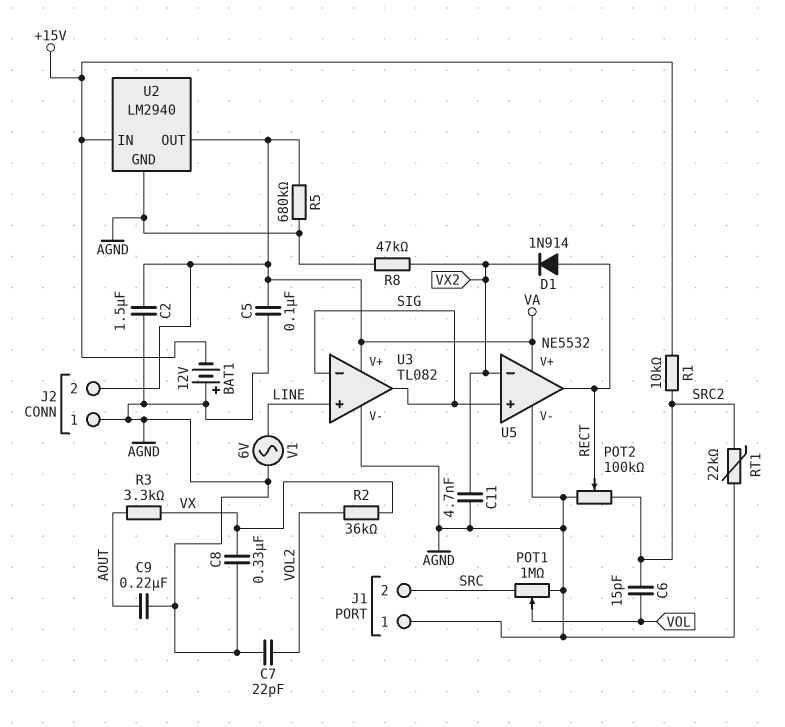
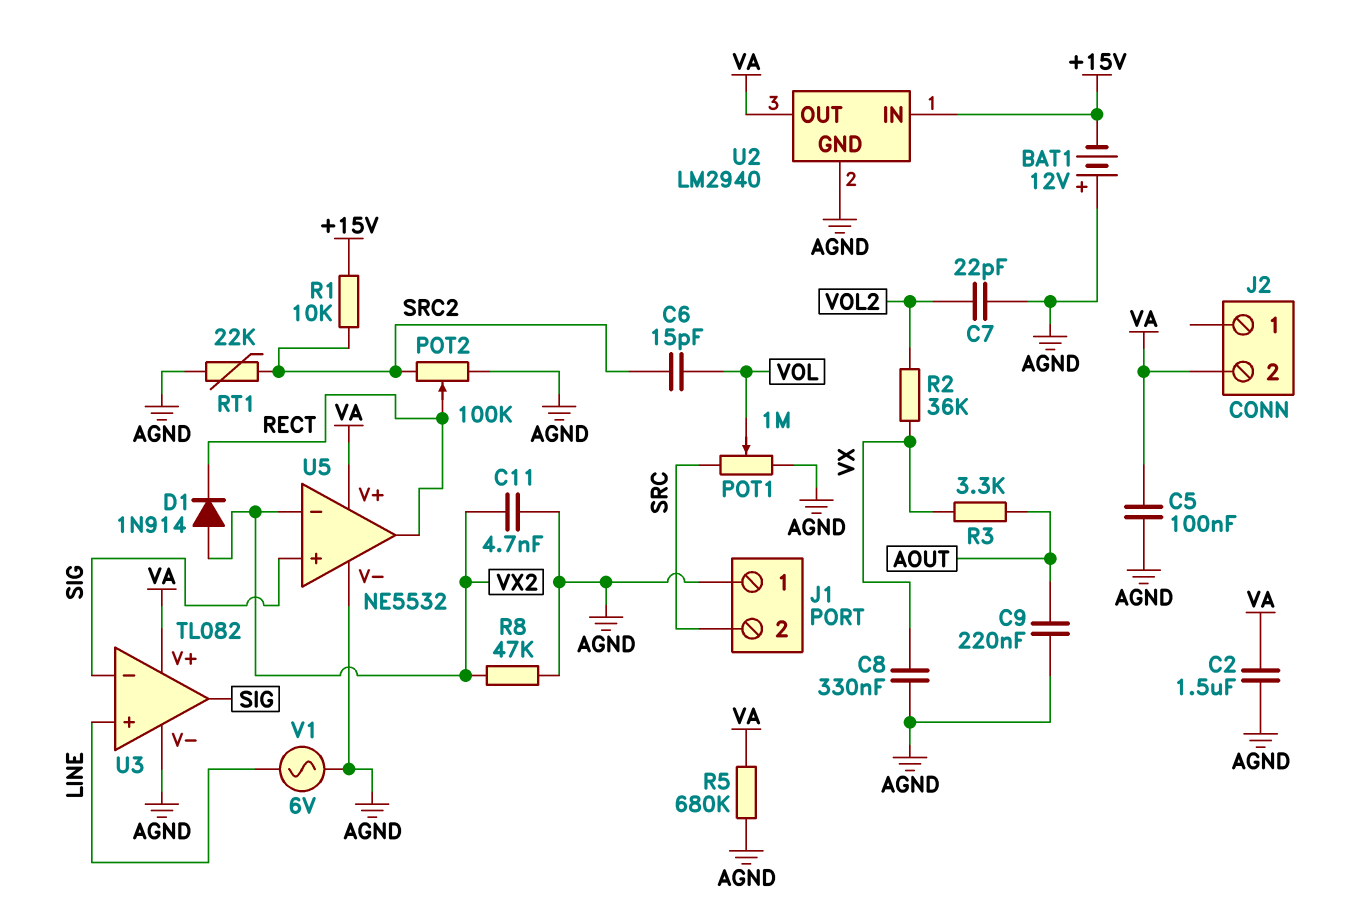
D1: diode 1N914 (A RECT, K VX2) -> diode 1N914 (A VX2, K RECT)
J2 pin 1: AGND -> none

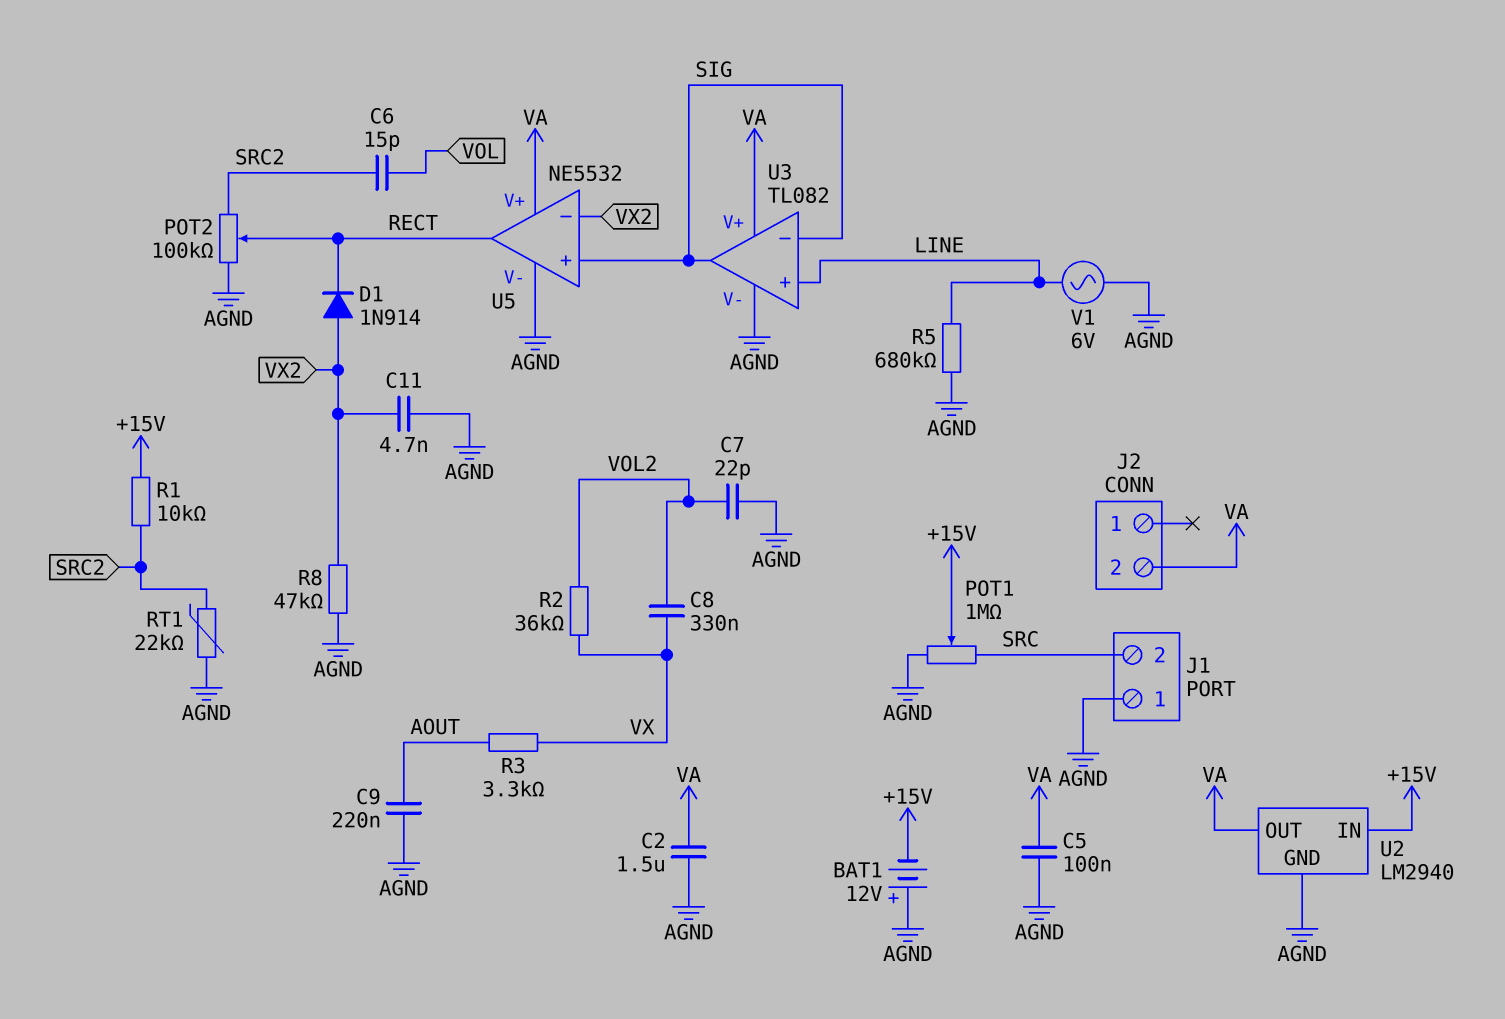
C8: 330nF (AGND, VX) -> 330nF (VOL2, VX)
POT1: 1M (AGND, SRC, wiper VOL) -> 1M (AGND, SRC, wiper +15V)
R5: 680k (AGND, VA) -> 680k (AGND, LINE)

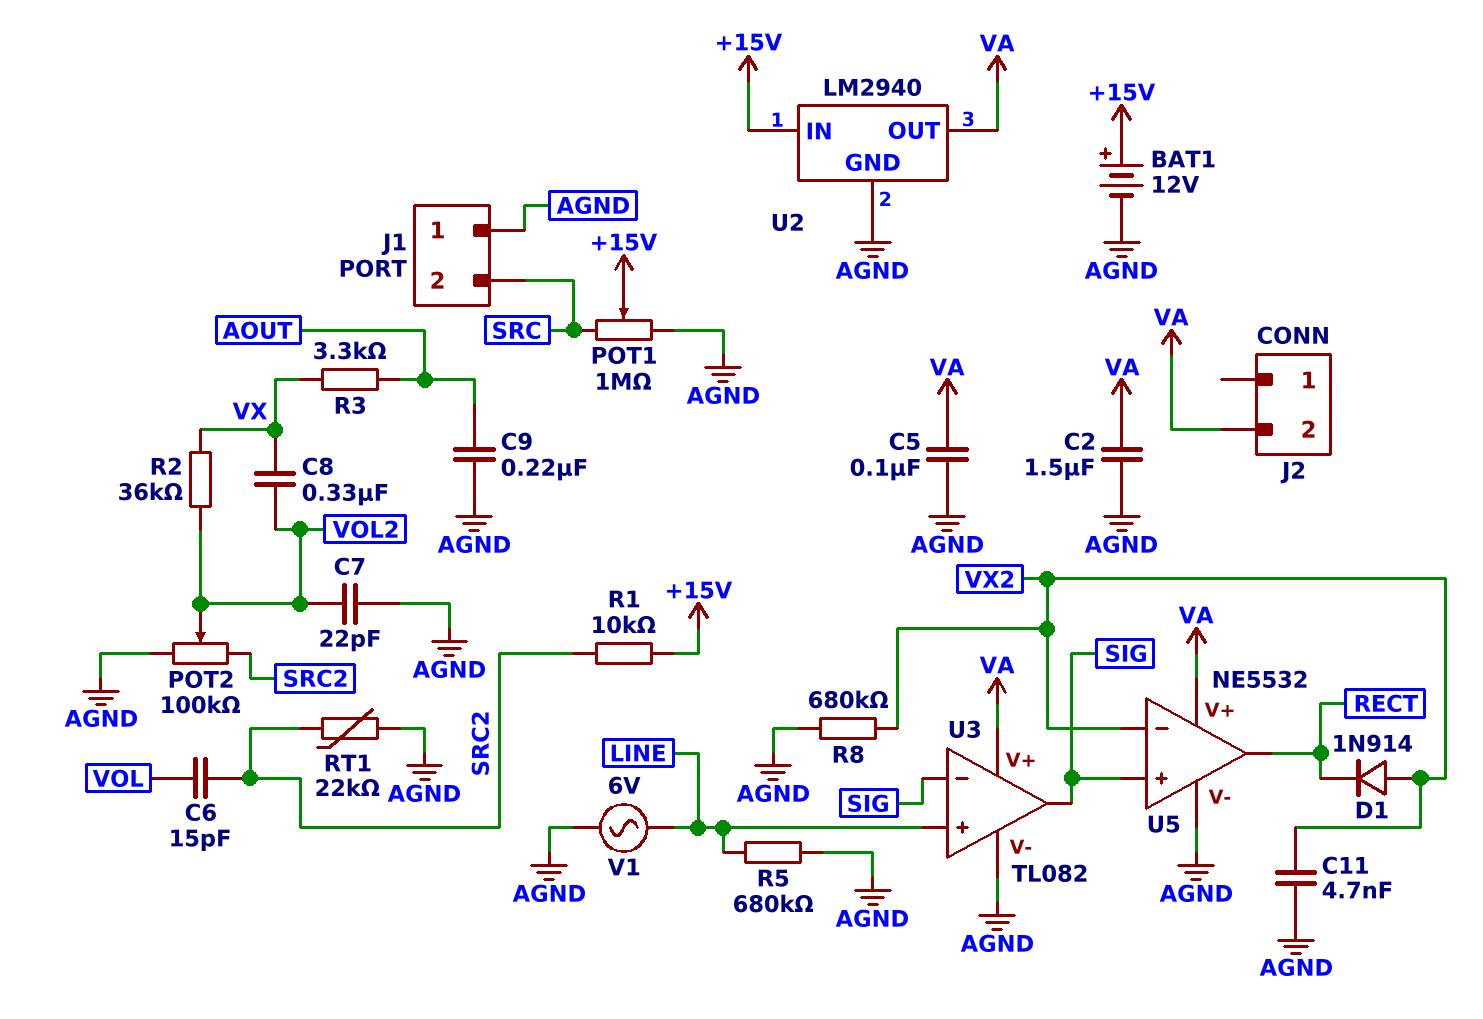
BAT1: 12V (plus AGND, minus +15V) -> 12V (plus +15V, minus AGND)
POT2: 100k (AGND, SRC2, wiper RECT) -> 100k (AGND, SRC2, wiper VOL2)
R8: 47k (AGND, VX2) -> 680k (AGND, VX2)

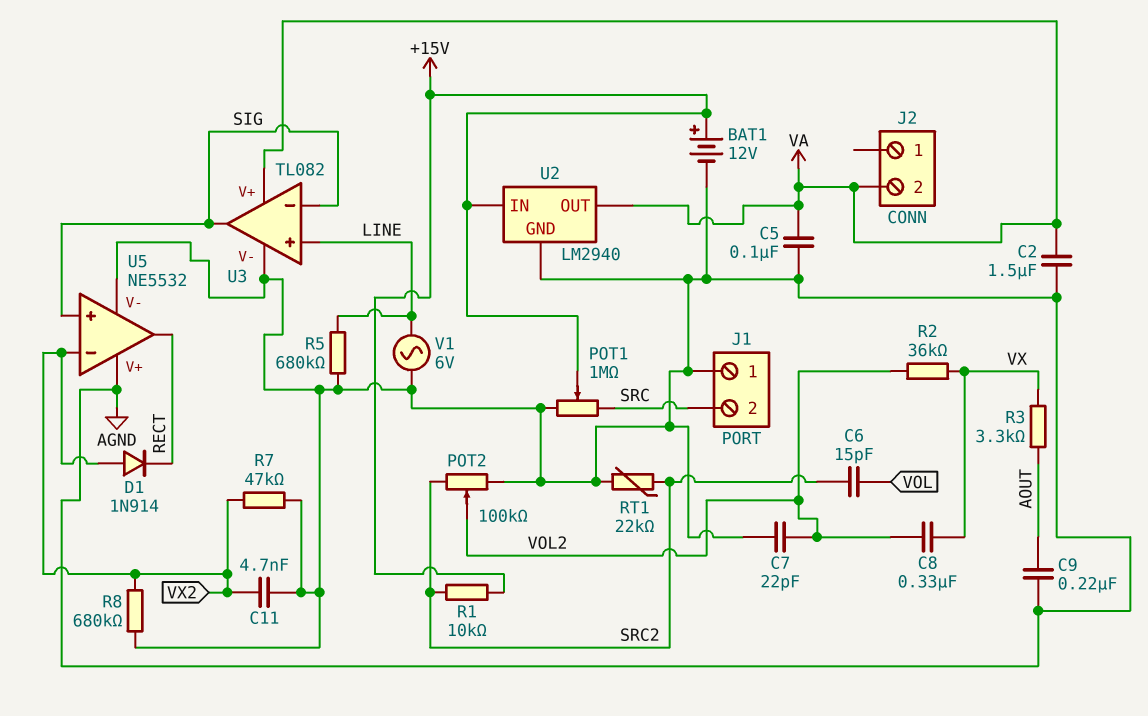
R7: none -> 47k (AGND, VX2)
U5 pin V+: VA -> AGND

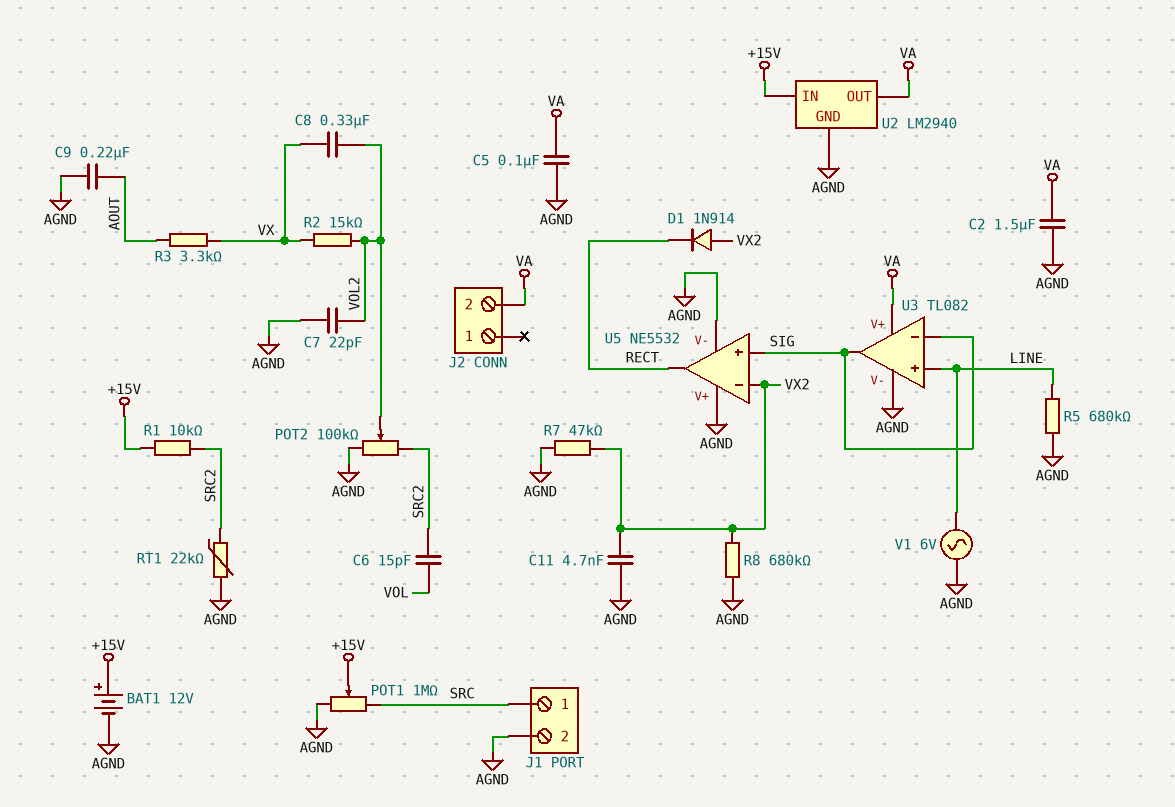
J1 pin 1: AGND -> SRC
J1 pin 2: SRC -> AGND
R2: 36k (VOL2, VX) -> 15k (VOL2, VX)

